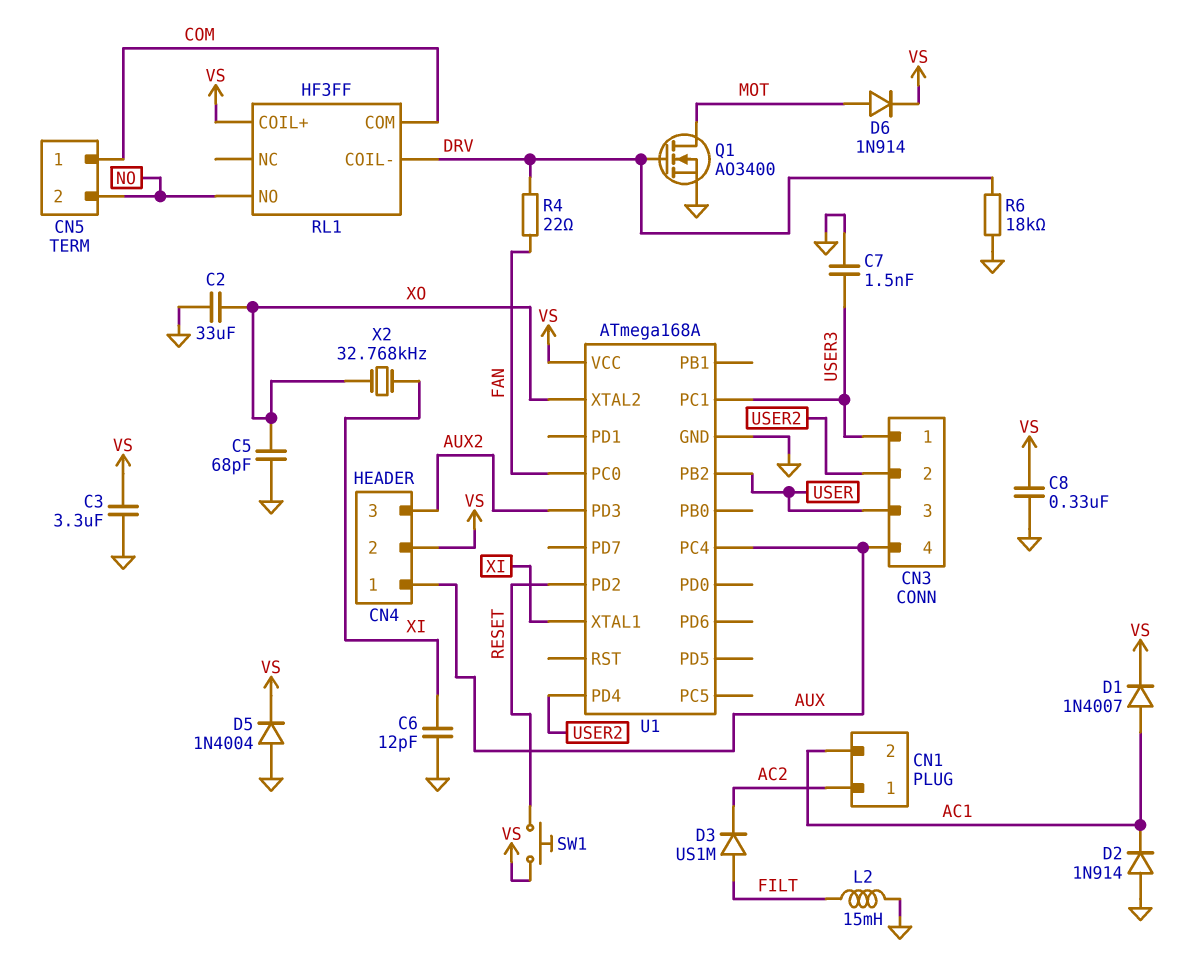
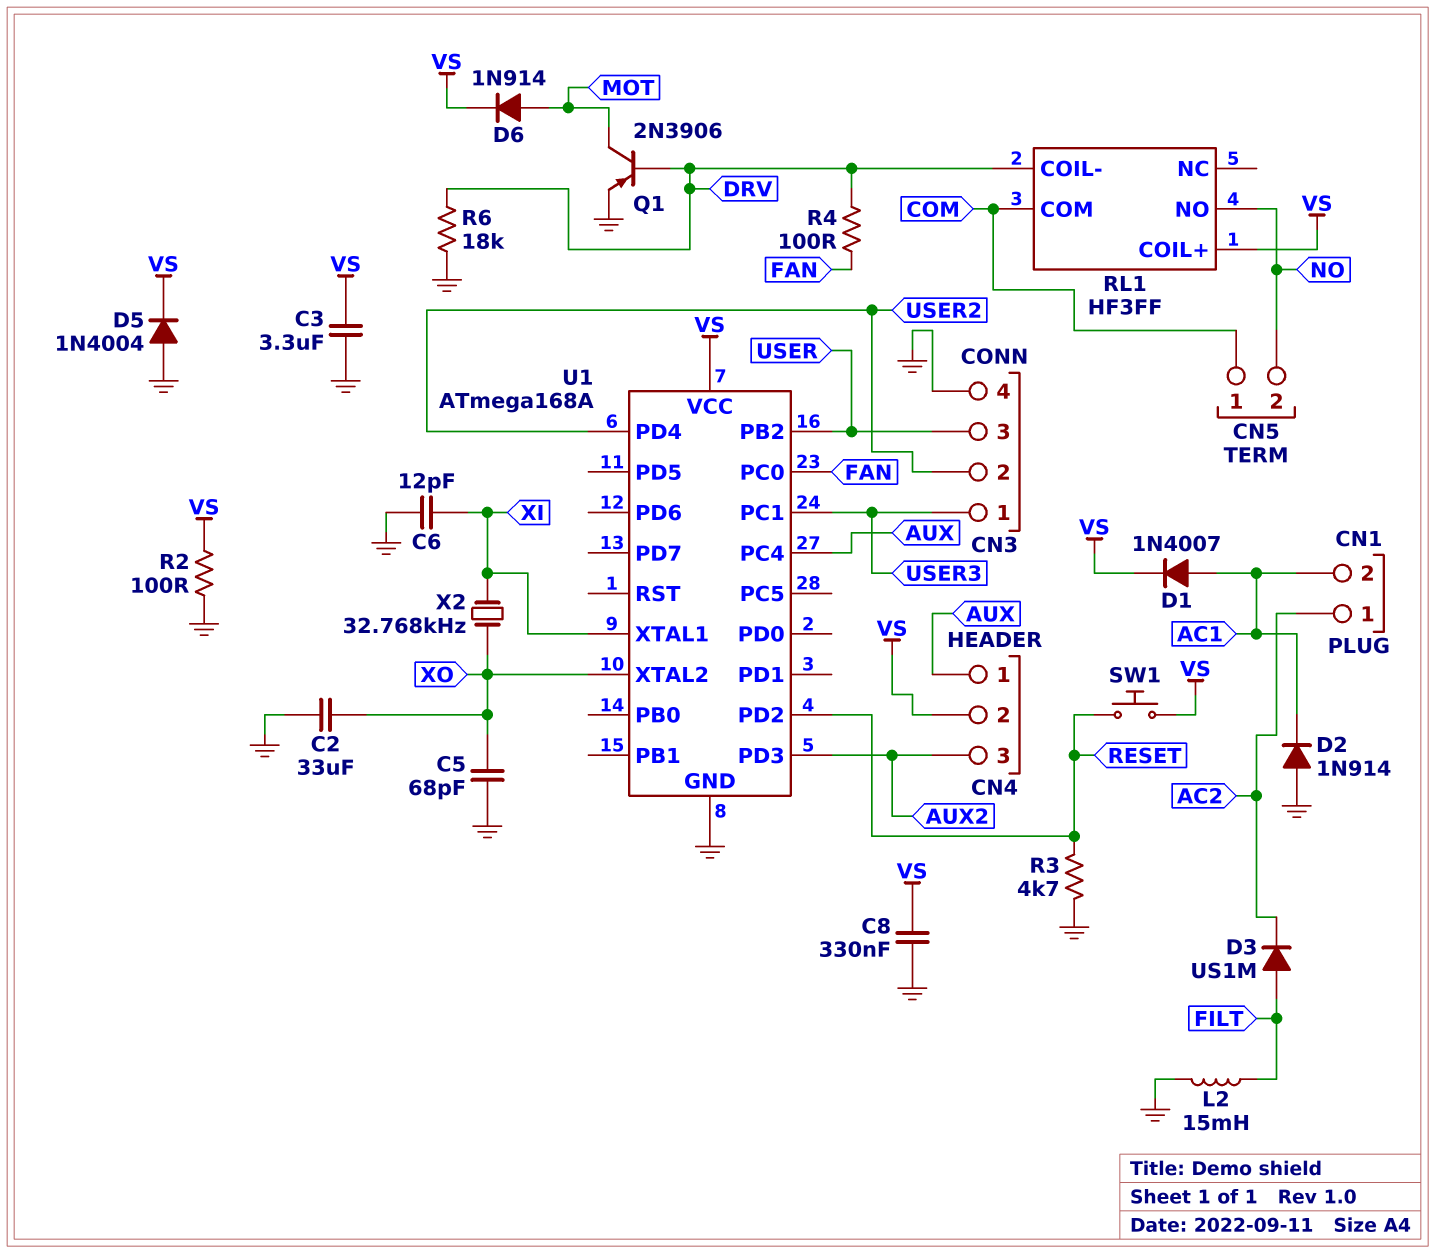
C7: 1.5nF (GND, USER3) -> none
CN3 pin 4: AUX -> GND
Q1: NMOS AO3400 (G DRV, D MOT, S GND) -> PNP 2N3906 (B DRV, C MOT, E GND)
R2: none -> 100 (GND, VS)
R3: none -> 4.7k (GND, RESET)
R4: 22 (DRV, FAN) -> 100 (DRV, FAN)

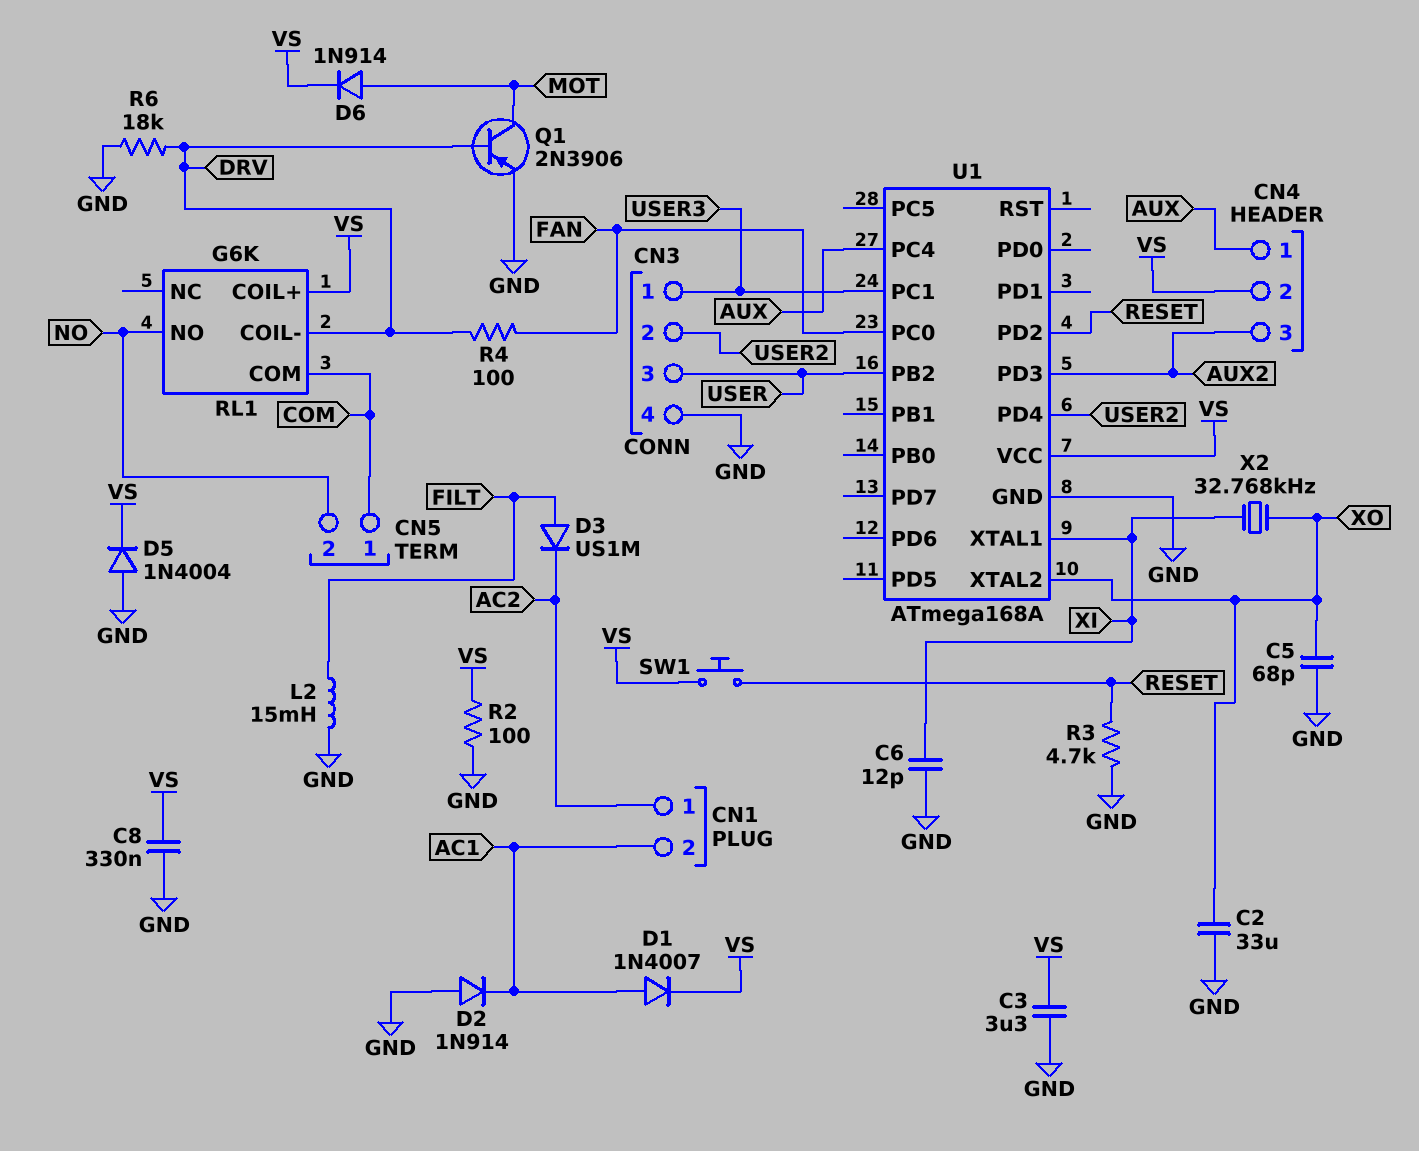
RL1: HF3FF -> G6K

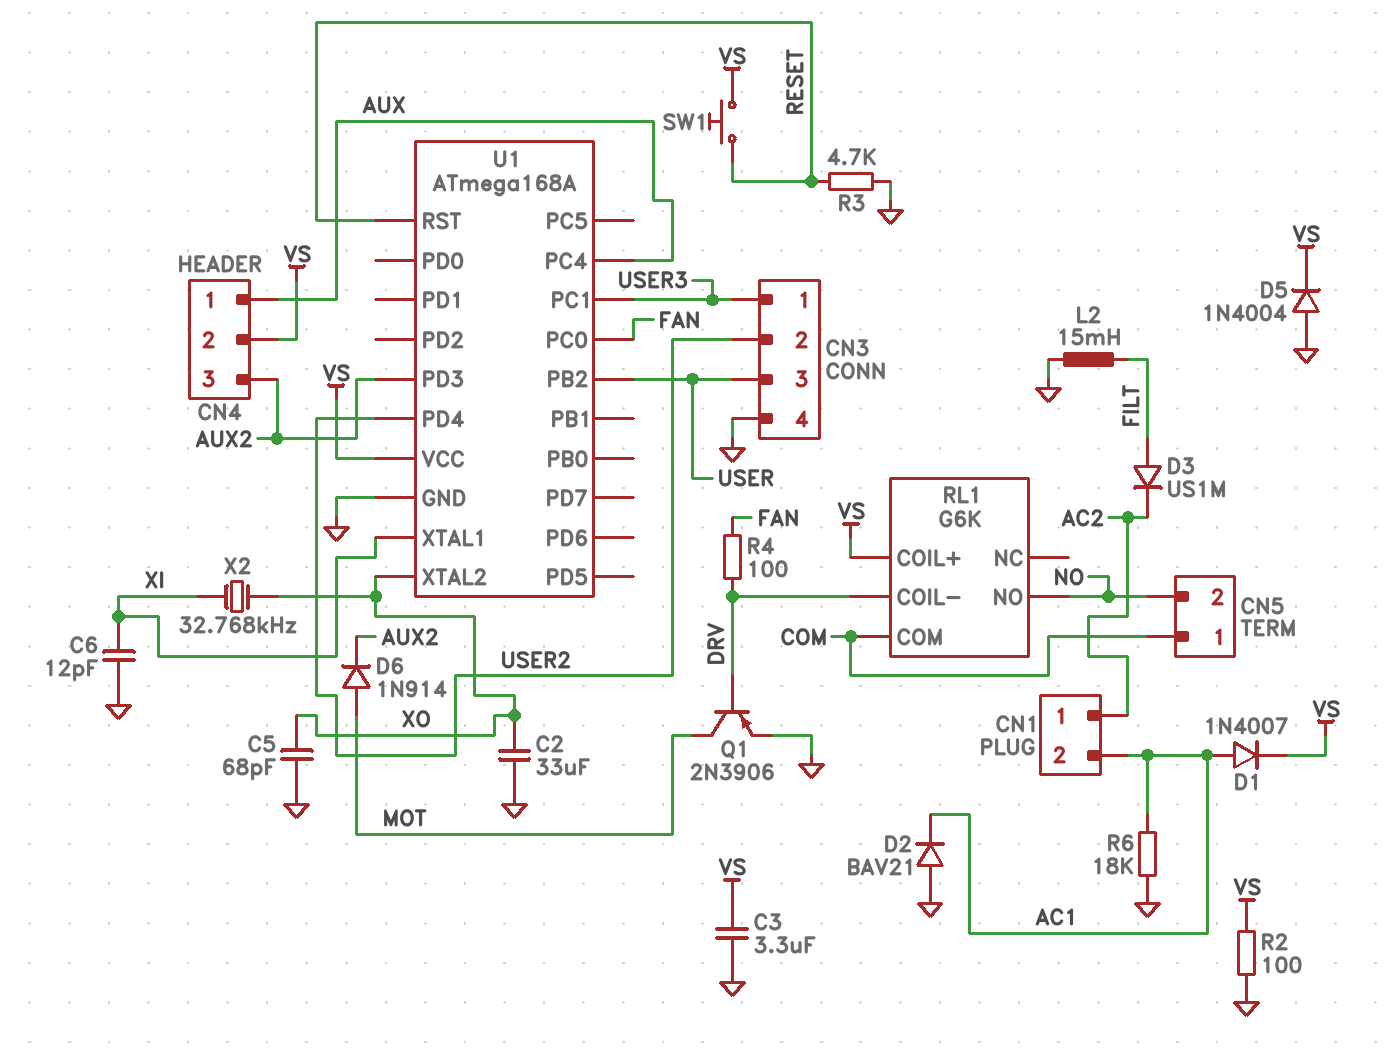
C8: 330nF (GND, VS) -> none
D2: diode 1N914 (A GND, K AC1) -> diode BAV21 (A GND, K AC1)
D6: diode 1N914 (A MOT, K VS) -> diode 1N914 (A MOT, K AUX2)
R6: 18k (DRV, GND) -> 18k (AC1, GND)
U1 pin PD2: RESET -> none
U1 pin RST: none -> RESET

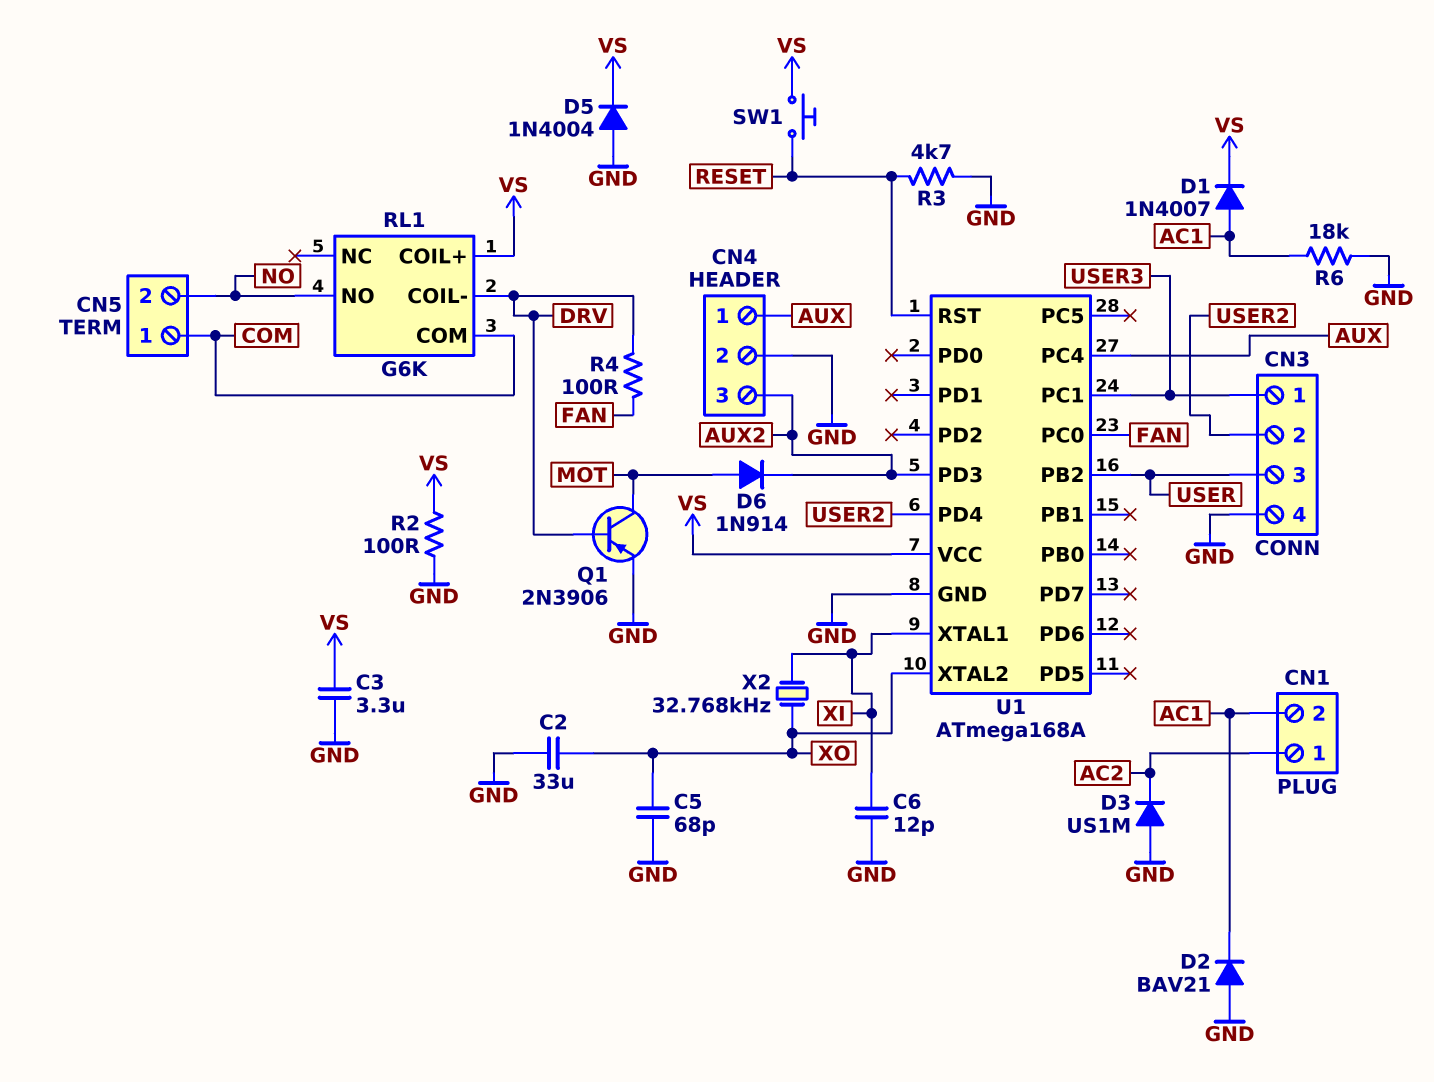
CN4 pin 2: VS -> GND
D3: diode US1M (A FILT, K AC2) -> diode US1M (A GND, K AC2)
L2: 15mH (FILT, GND) -> none

